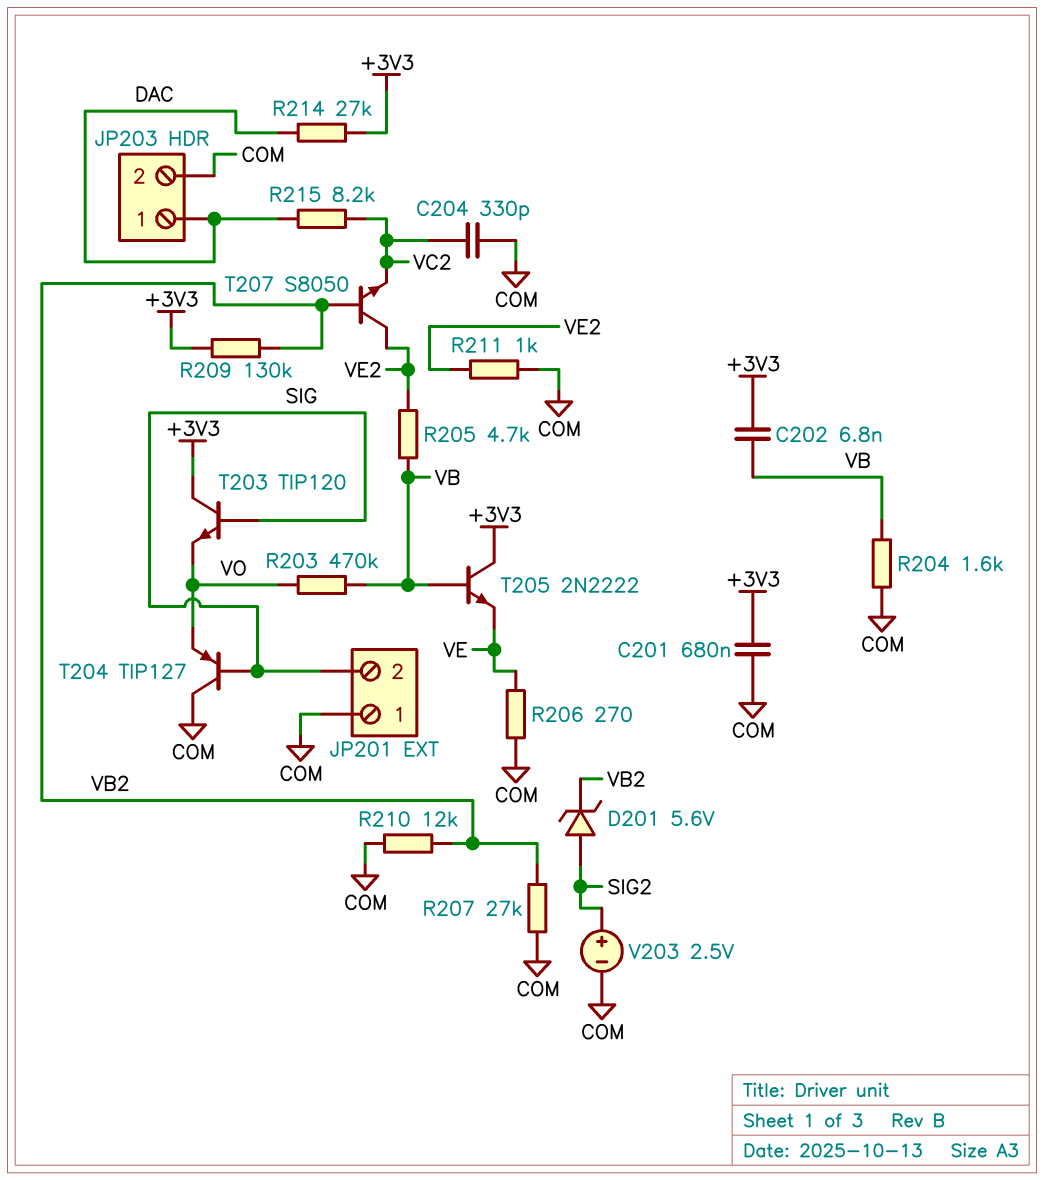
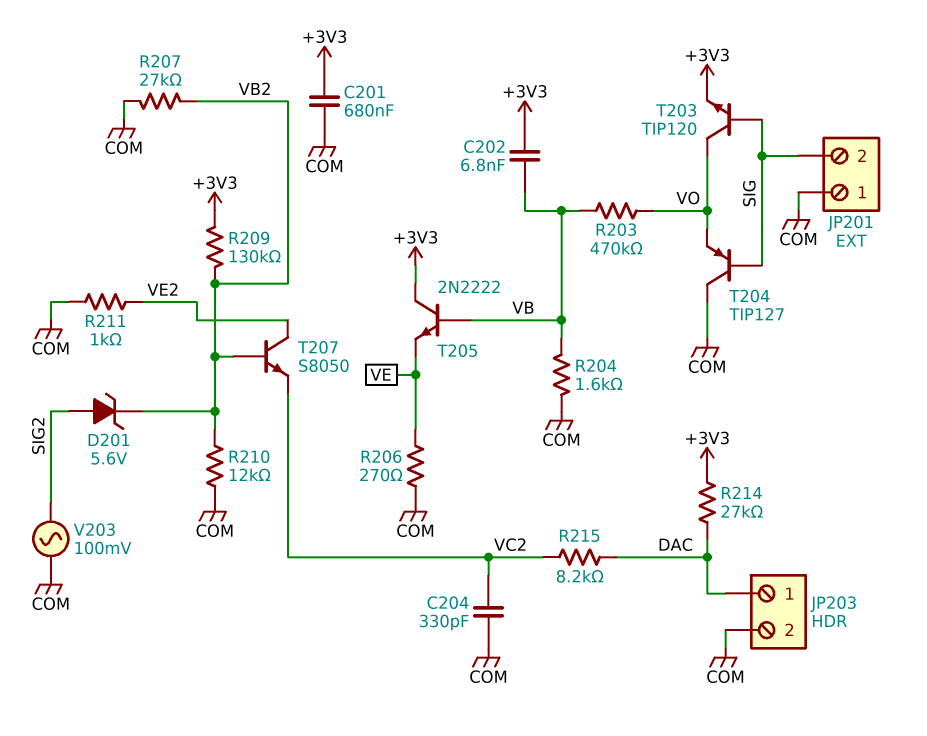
R205: 4.7k (VB, VE2) -> none
T203: NPN TIP120 (B SIG, C +3V3, E VO) -> NPN TIP120 (B SIG, C VO, E +3V3)
V203: 2.5V (plus SIG2, minus COM) -> AC 100mV (COM, SIG2)

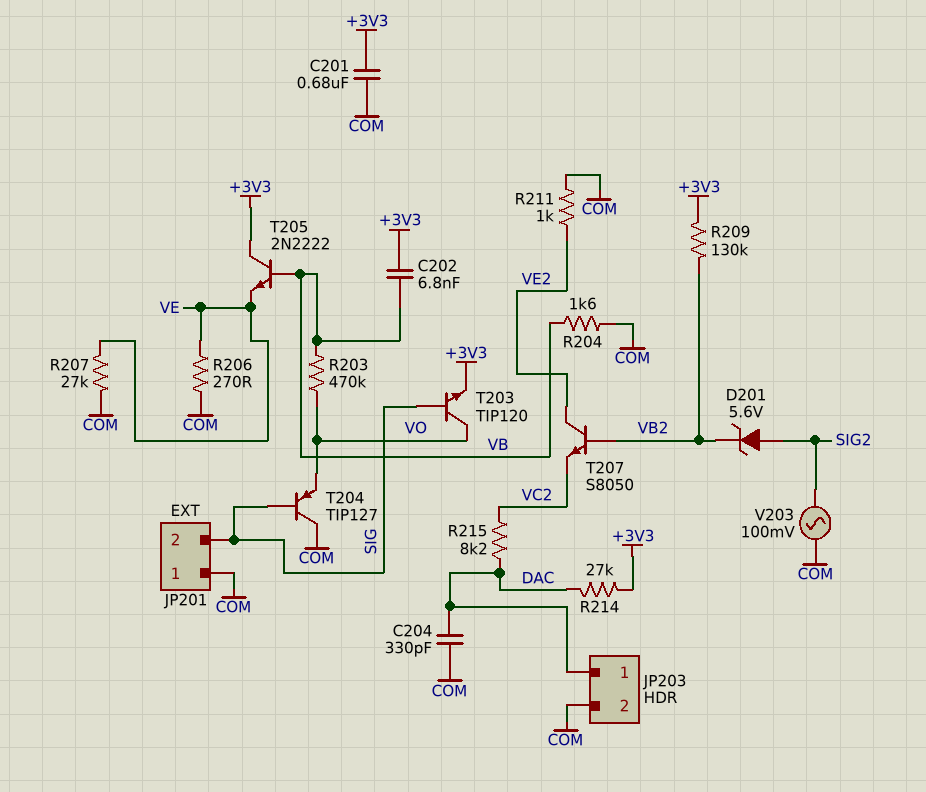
C204: 330pF (COM, VC2) -> 330pF (COM, DAC)
R207: 27k (COM, VB2) -> 27k (COM, VE)
R210: 12k (COM, VB2) -> none

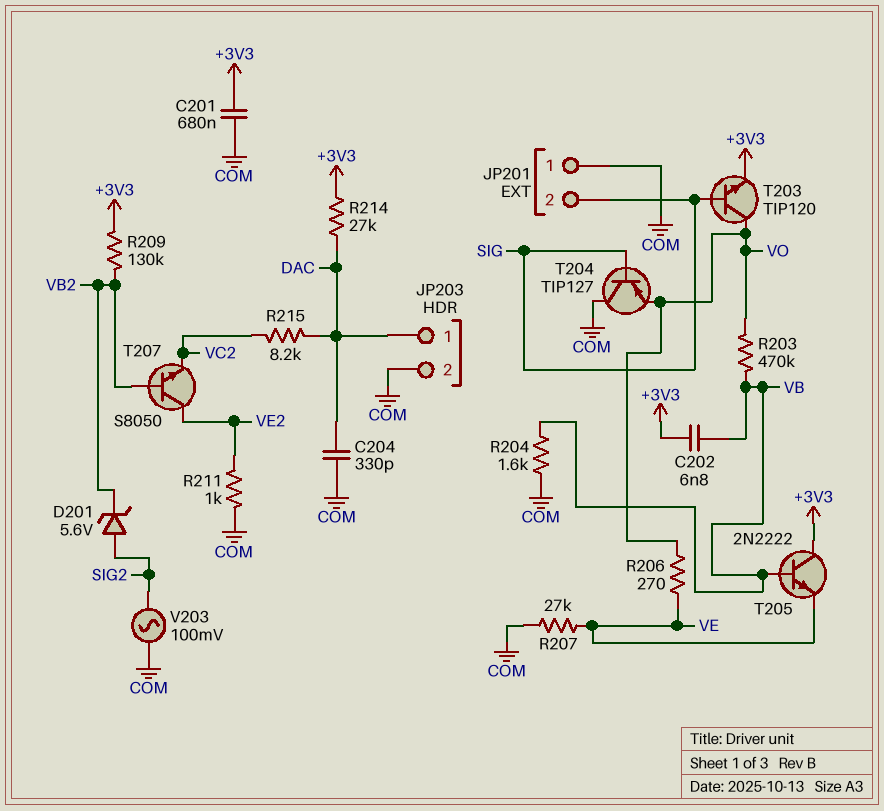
R206: 270 (COM, VE) -> 270 (VE, VO)

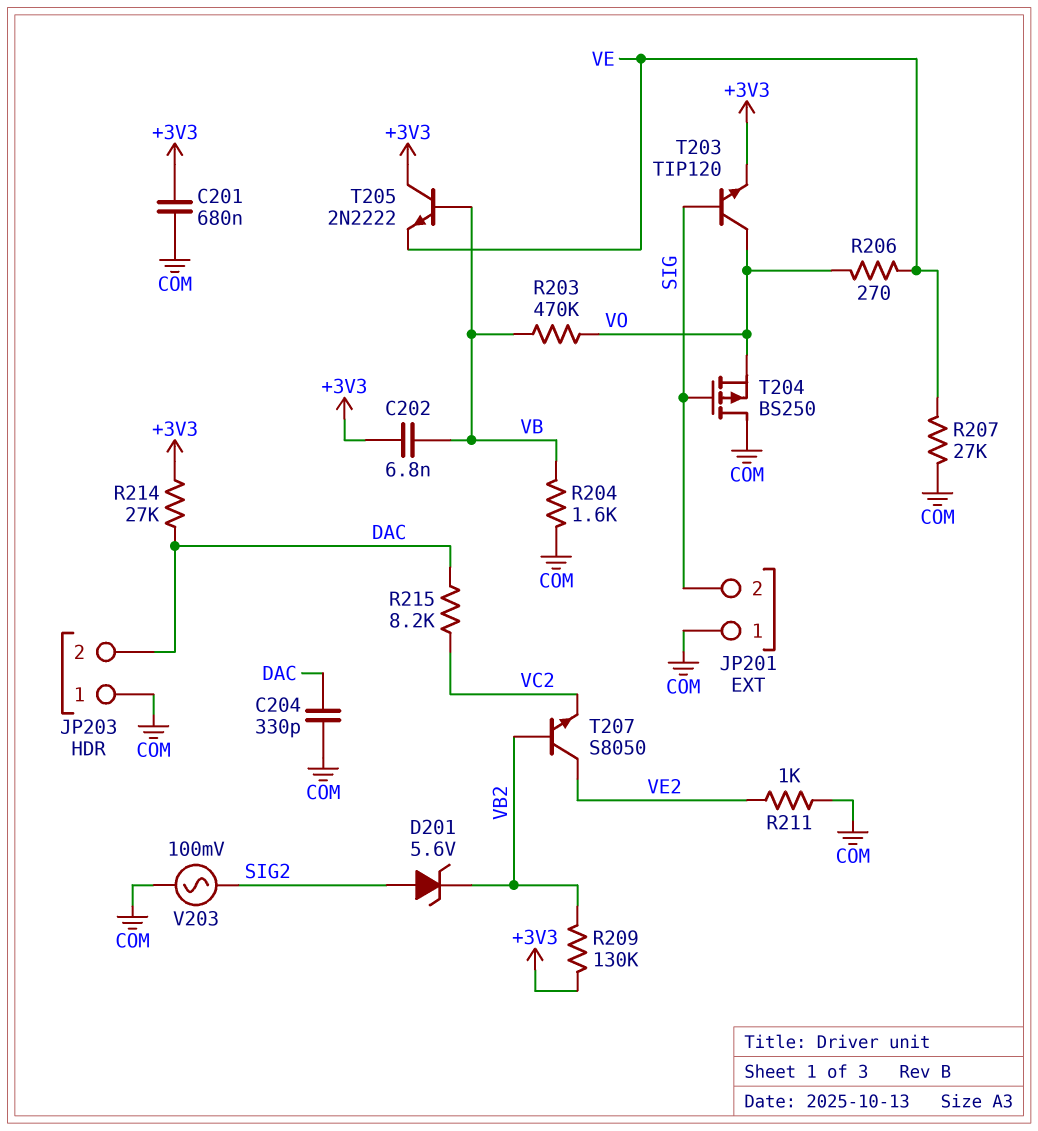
JP203 pin 1: DAC -> COM
JP203 pin 2: COM -> DAC
T204: PNP TIP127 (B SIG, C COM, E VO) -> PMOS BS250 (G SIG, D COM, S VO)

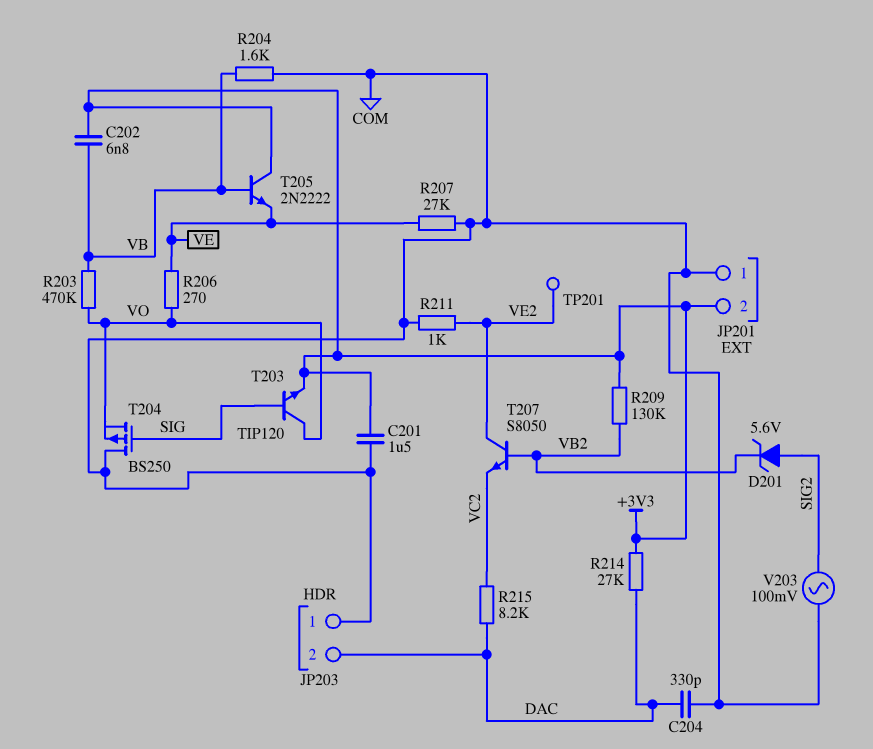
C201: 680nF (+3V3, COM) -> 1.5uF (+3V3, COM)
JP201 pin 2: SIG -> +3V3
TP201: none -> test point (VE2)

